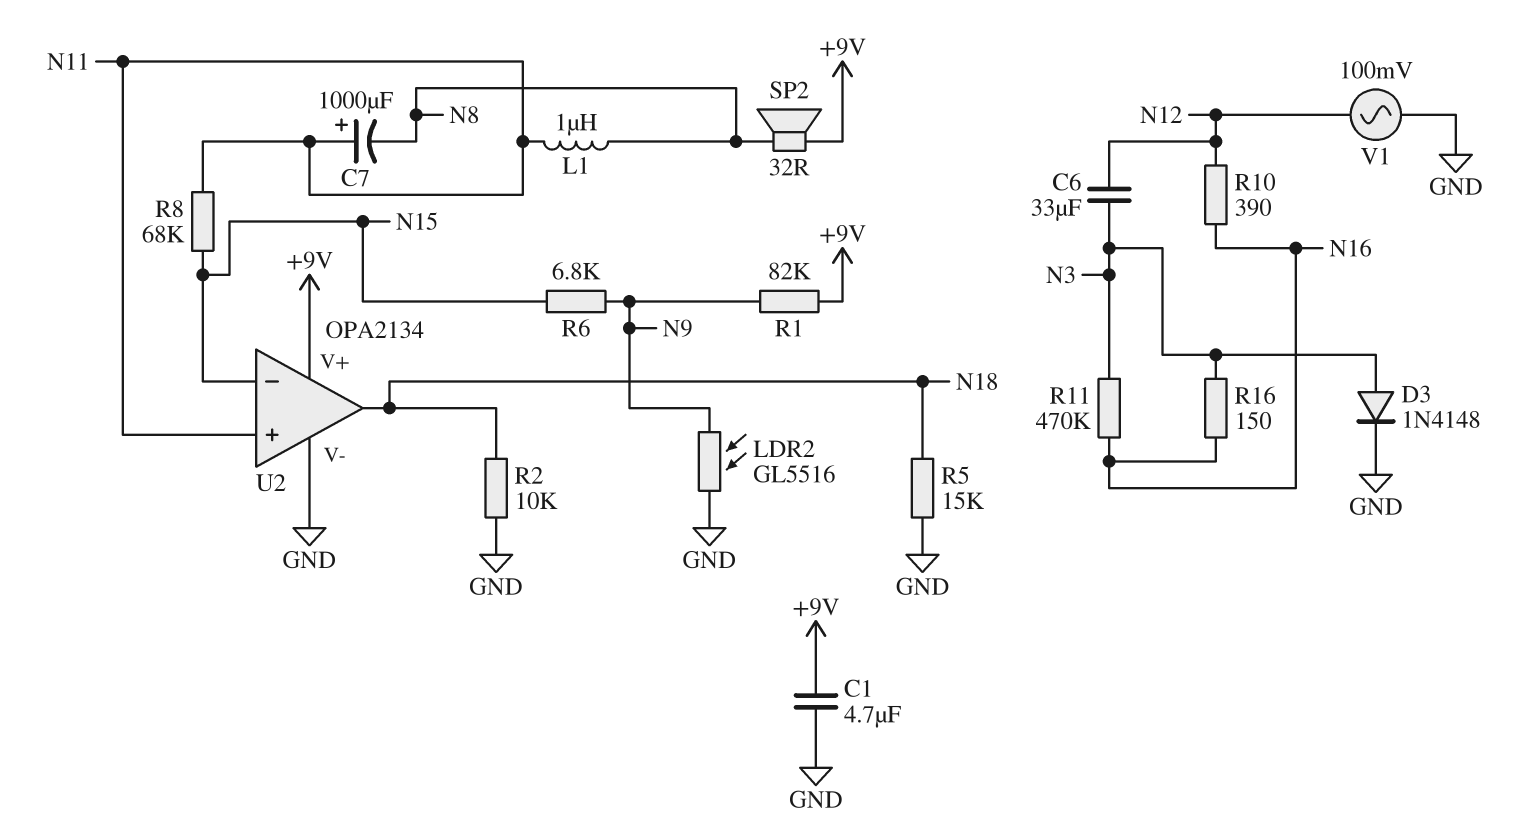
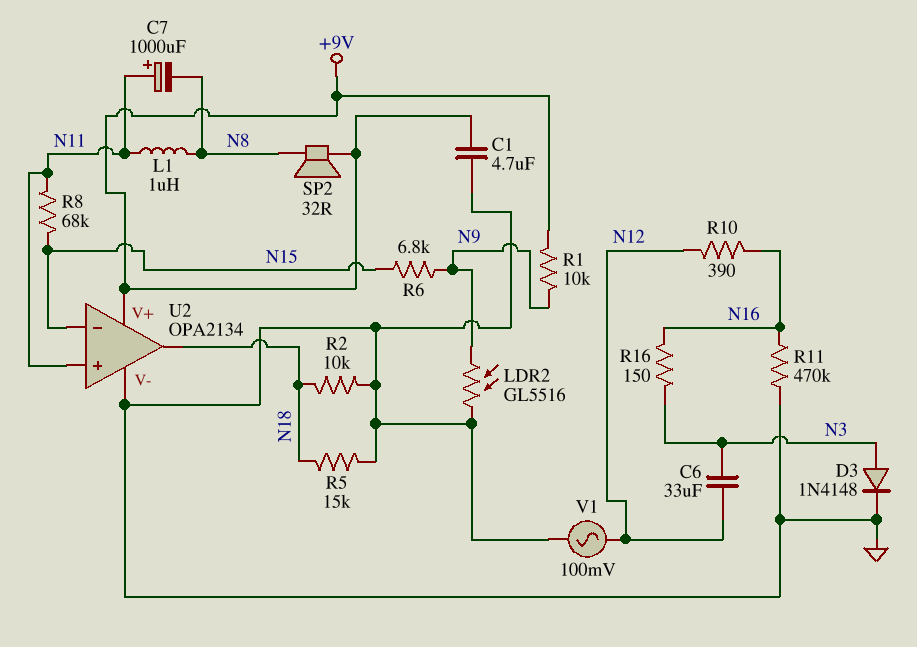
R1: 82k (+9V, N9) -> 10k (+9V, N9)
R11: 470k (N3, N16) -> 470k (GND, N16)

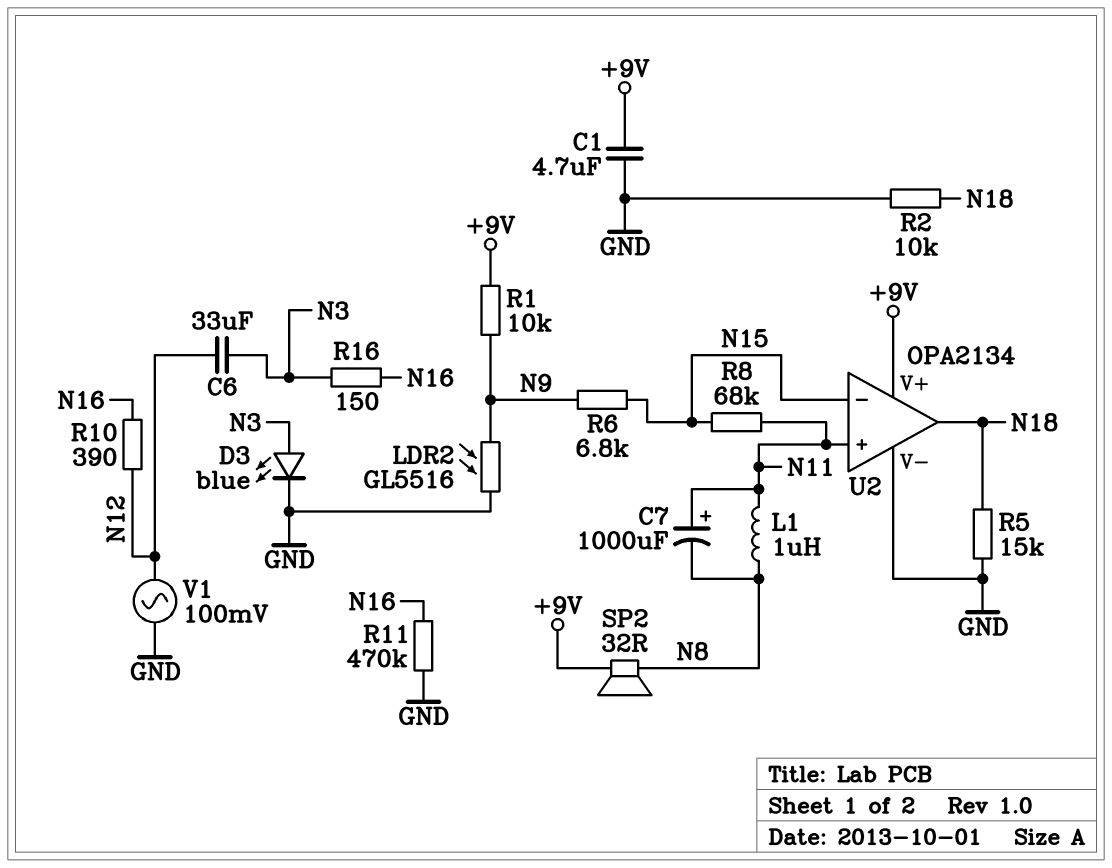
D3: diode 1N4148 (A N3, K GND) -> LED blue (A N3, K GND)

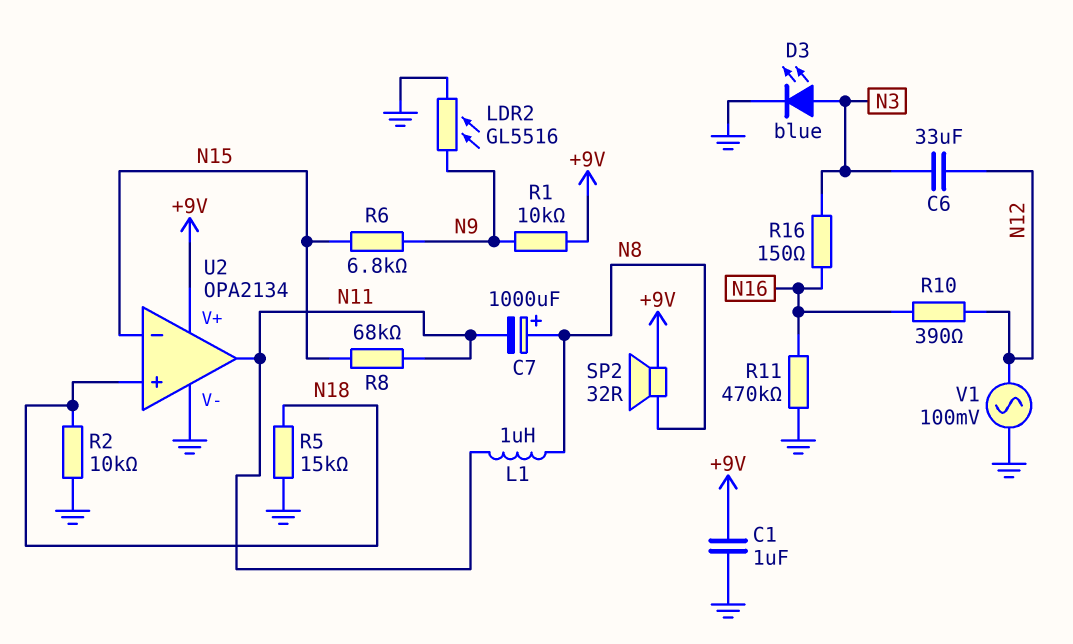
C1: 4.7uF (+9V, GND) -> 1uF (+9V, GND)
C7: 1000uF (plus N11, minus N8) -> 1000uF (plus N8, minus N11)
U2 pin in+: N11 -> N18
U2 pin out: N18 -> N11

